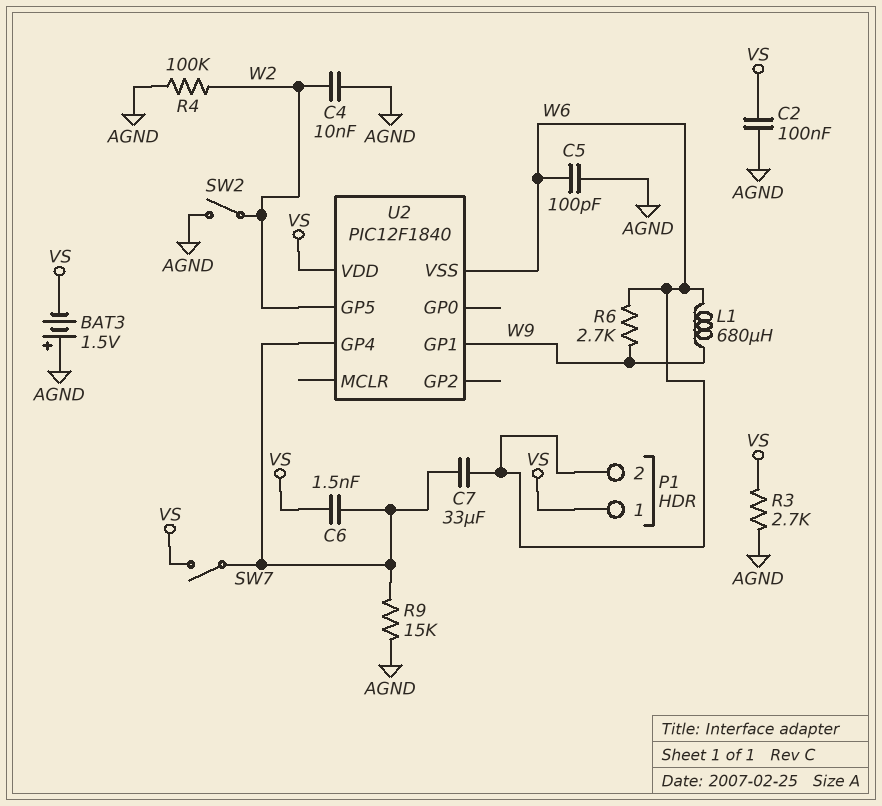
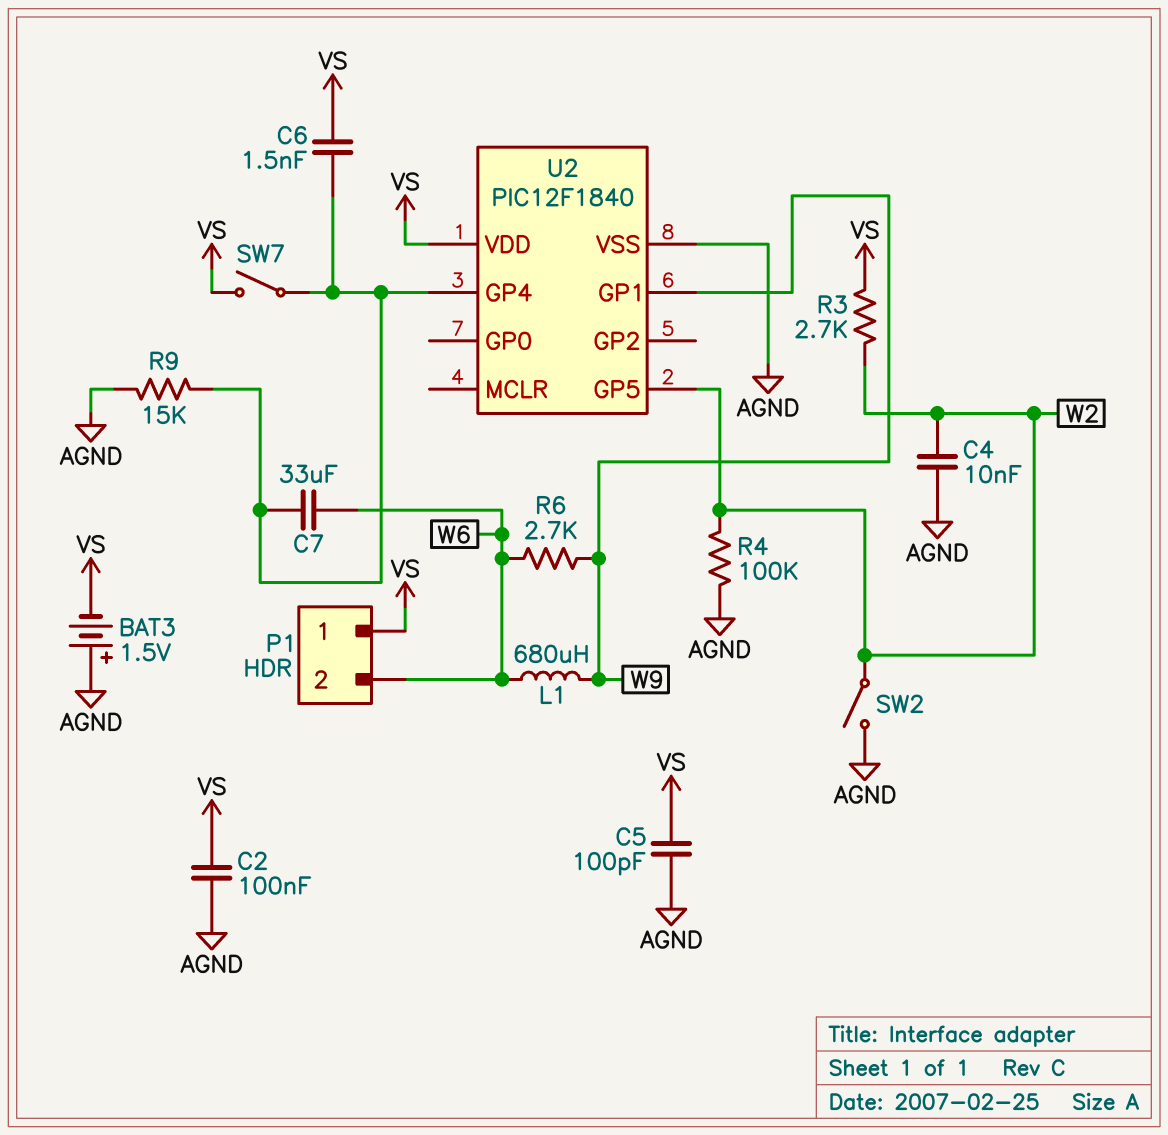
C5: 100pF (AGND, W6) -> 100pF (AGND, VS)
R3: 2.7k (AGND, VS) -> 2.7k (VS, W2)
U2 pin VSS: W6 -> AGND

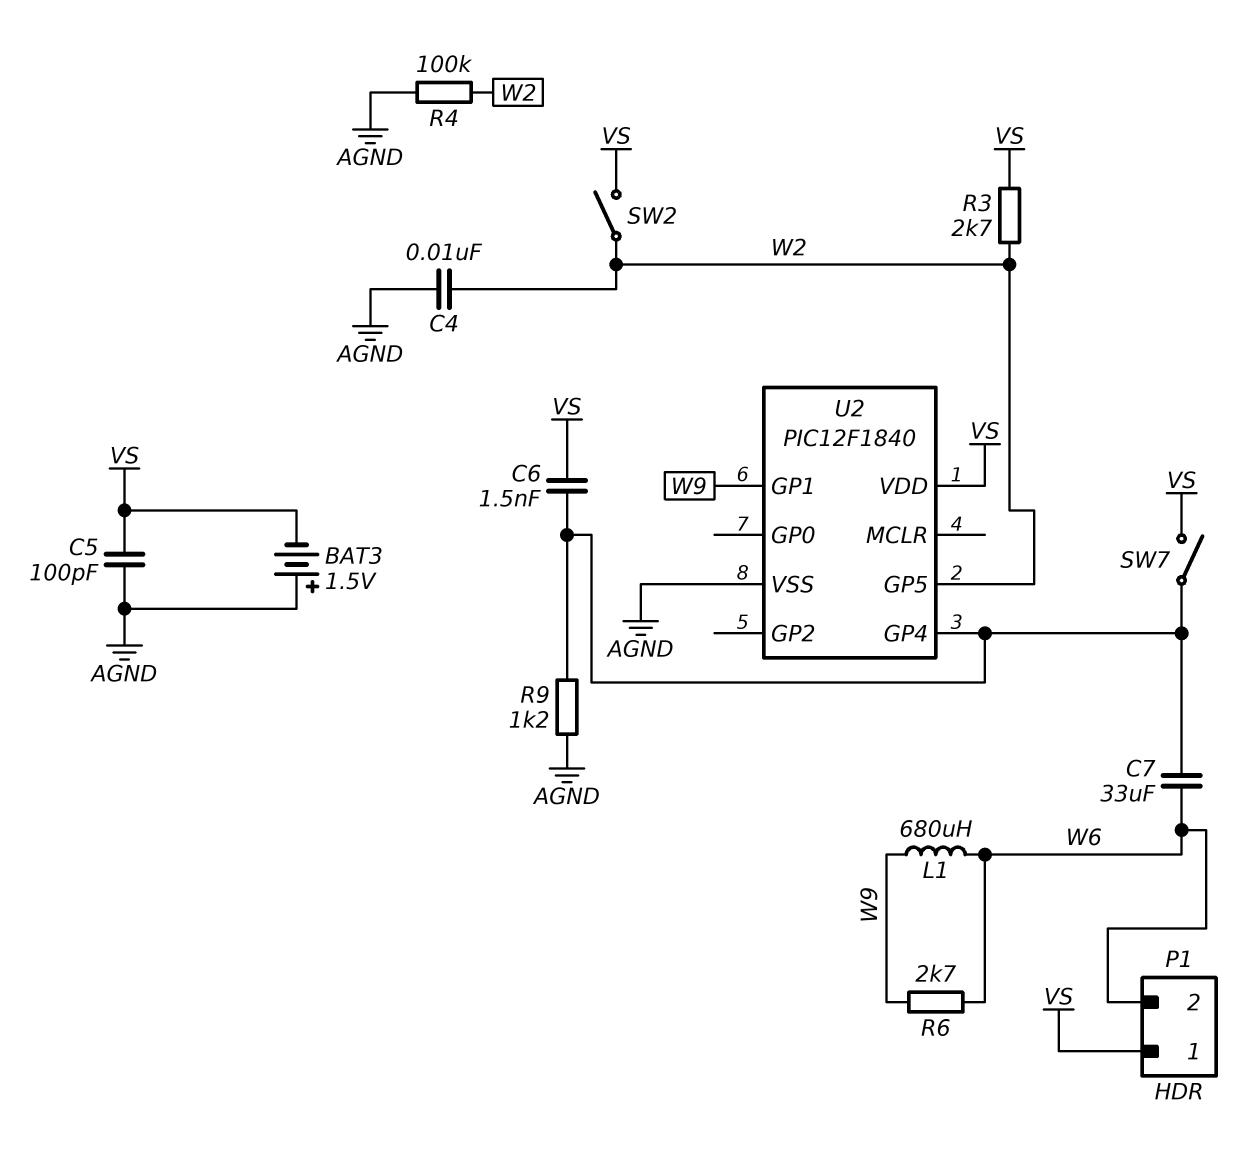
C2: 100nF (AGND, VS) -> none
R9: 15k (AGND, U2/GP4) -> 1.2k (AGND, U2/GP4)
SW2: switch (AGND, W2) -> switch (VS, W2)

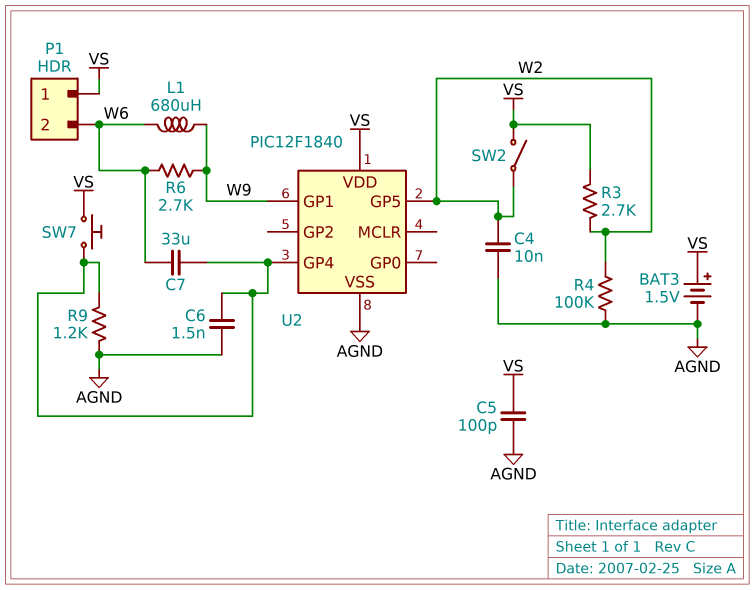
BAT3: 1.5V (plus AGND, minus VS) -> 1.5V (plus VS, minus AGND)
C6: 1.5nF (U2/GP4, VS) -> 1.5nF (AGND, U2/GP4)
SW7: switch (U2/GP4, VS) -> button (U2/GP4, VS)

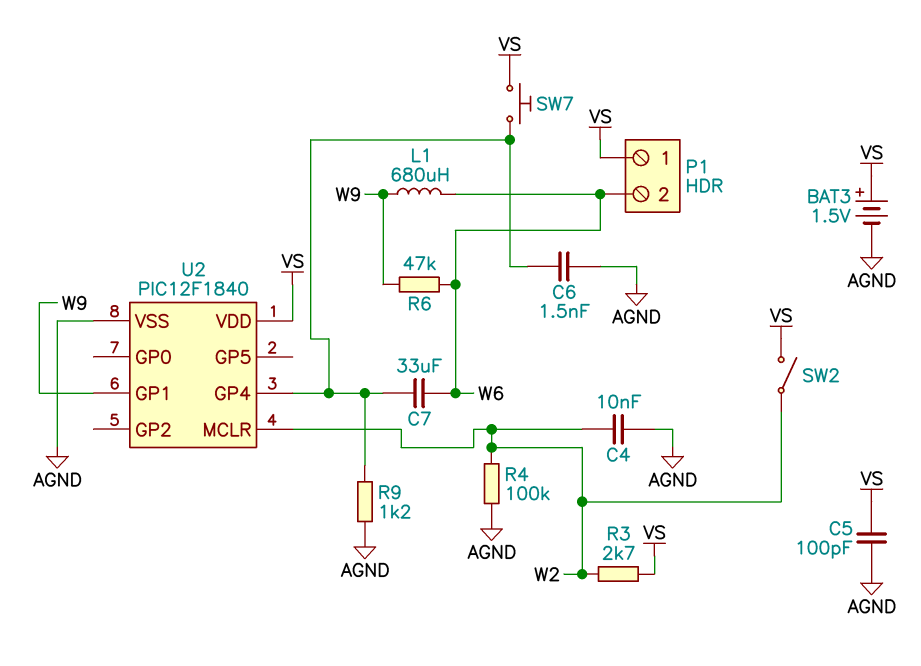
R6: 2.7k (W6, W9) -> 47k (W6, W9)
U2 pin GP5: W2 -> none
U2 pin MCLR: none -> W2

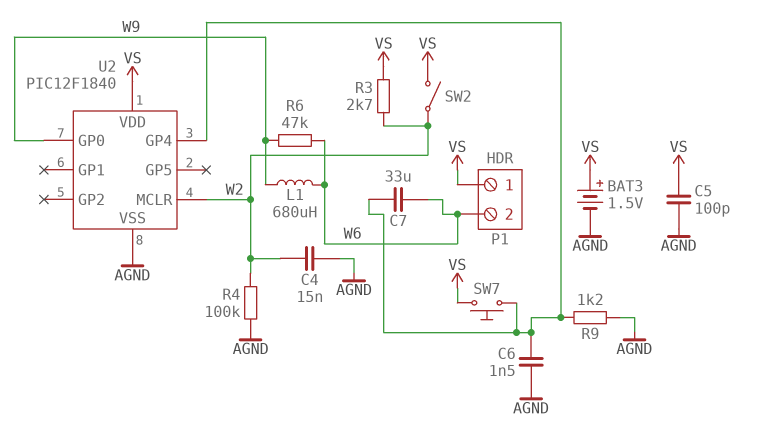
C4: 10nF (AGND, W2) -> 15nF (AGND, W2)
U2 pin GP0: none -> W9
U2 pin GP1: W9 -> none

